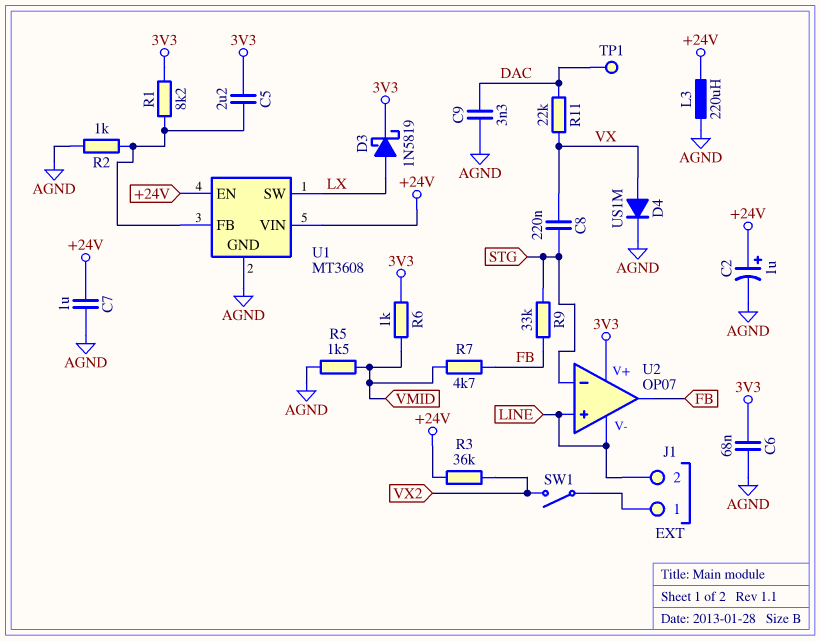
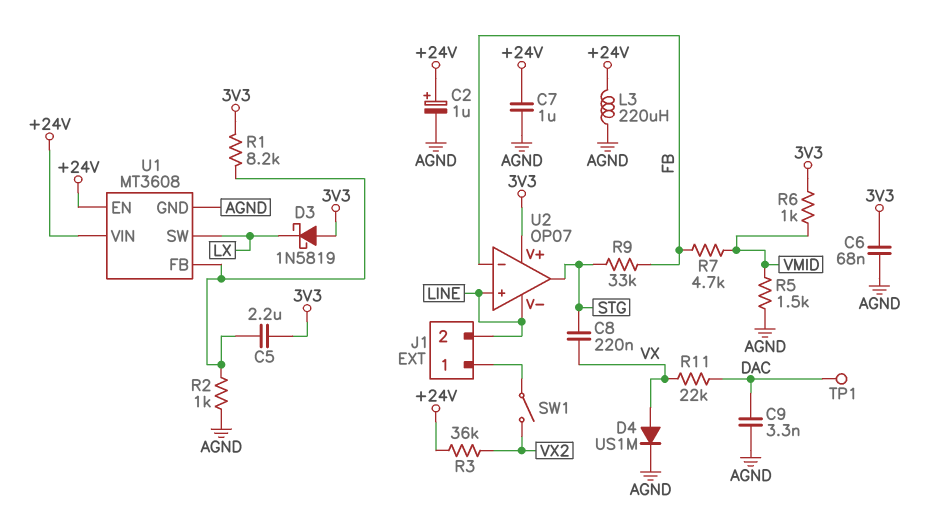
D3: schottky 1N5819 (A LX, K 3V3) -> schottky 1N5819 (A 3V3, K LX)
U2 pin in-: STG -> FB
U2 pin out: FB -> STG

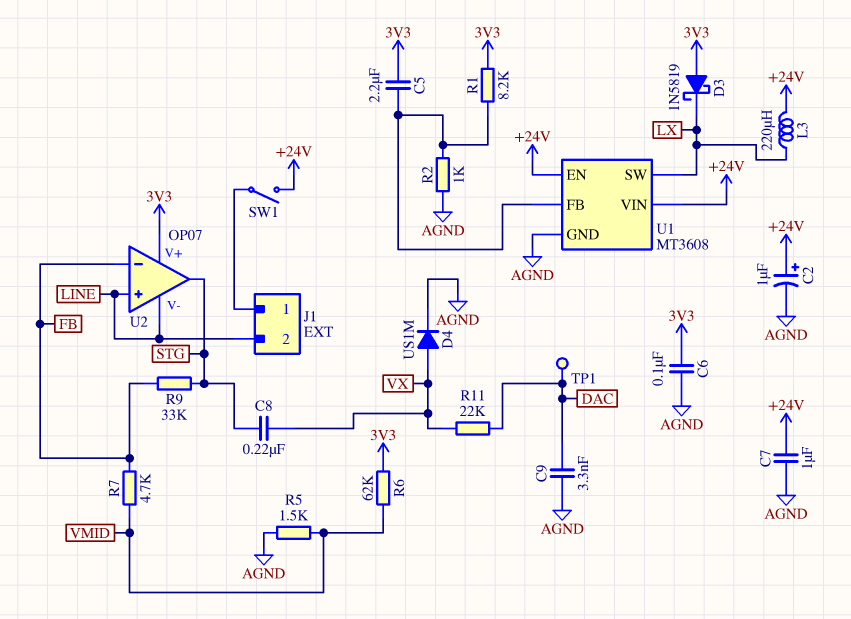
C6: 68nF (3V3, AGND) -> 100nF (3V3, AGND)
L3: 220uH (+24V, AGND) -> 220uH (+24V, LX)
R3: 36k (+24V, VX2) -> none
R6: 1k (3V3, VMID) -> 62k (3V3, VMID)
SW1: switch (J1/1, VX2) -> switch (+24V, J1/1)

